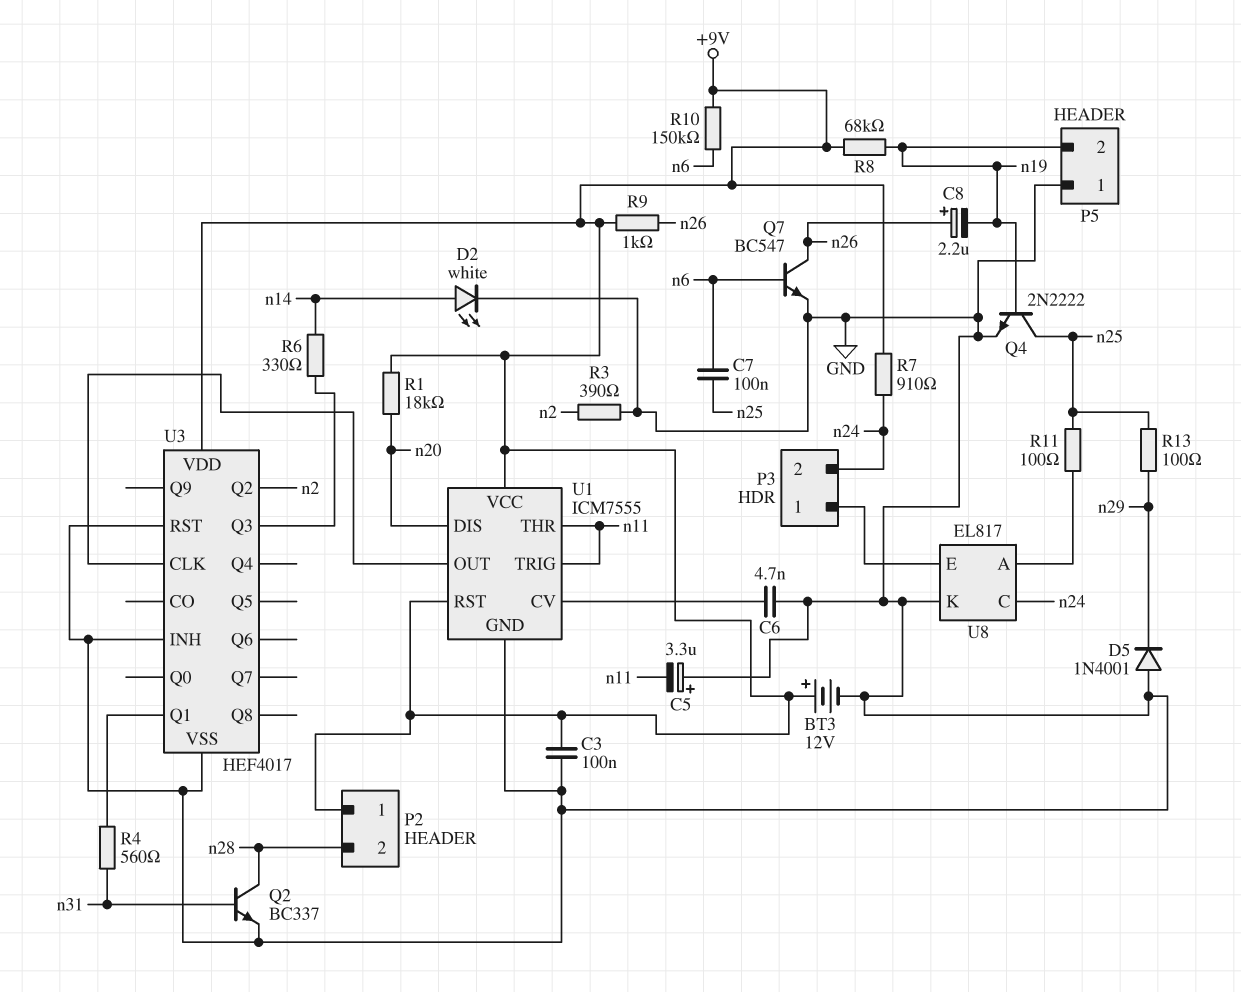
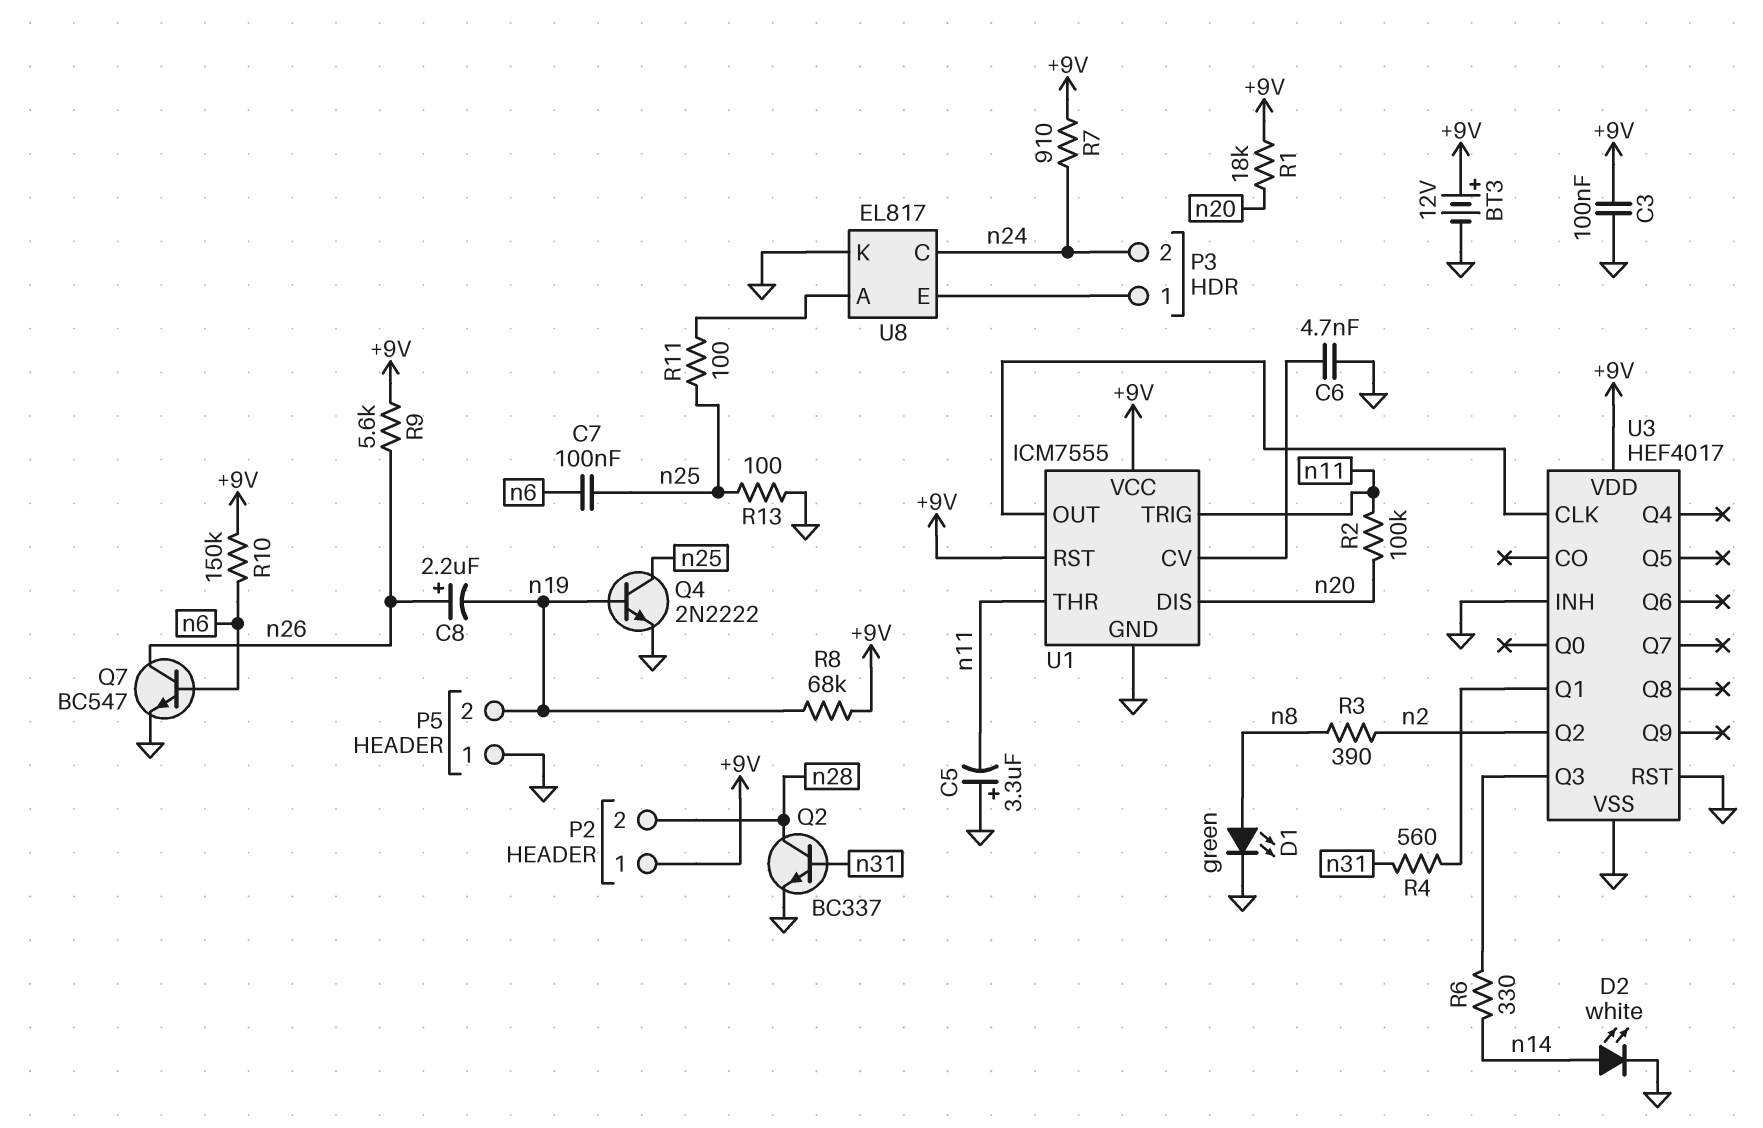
D1: none -> LED green (A n8, K GND)
D5: diode 1N4001 (A GND, K n29) -> none
R2: none -> 100k (n11, n20)
R3: 390 (GND, n2) -> 390 (n2, n8)
R9: 1k (+9V, n26) -> 5.6k (+9V, n26)
R13: 100 (n25, n29) -> 100 (GND, n25)

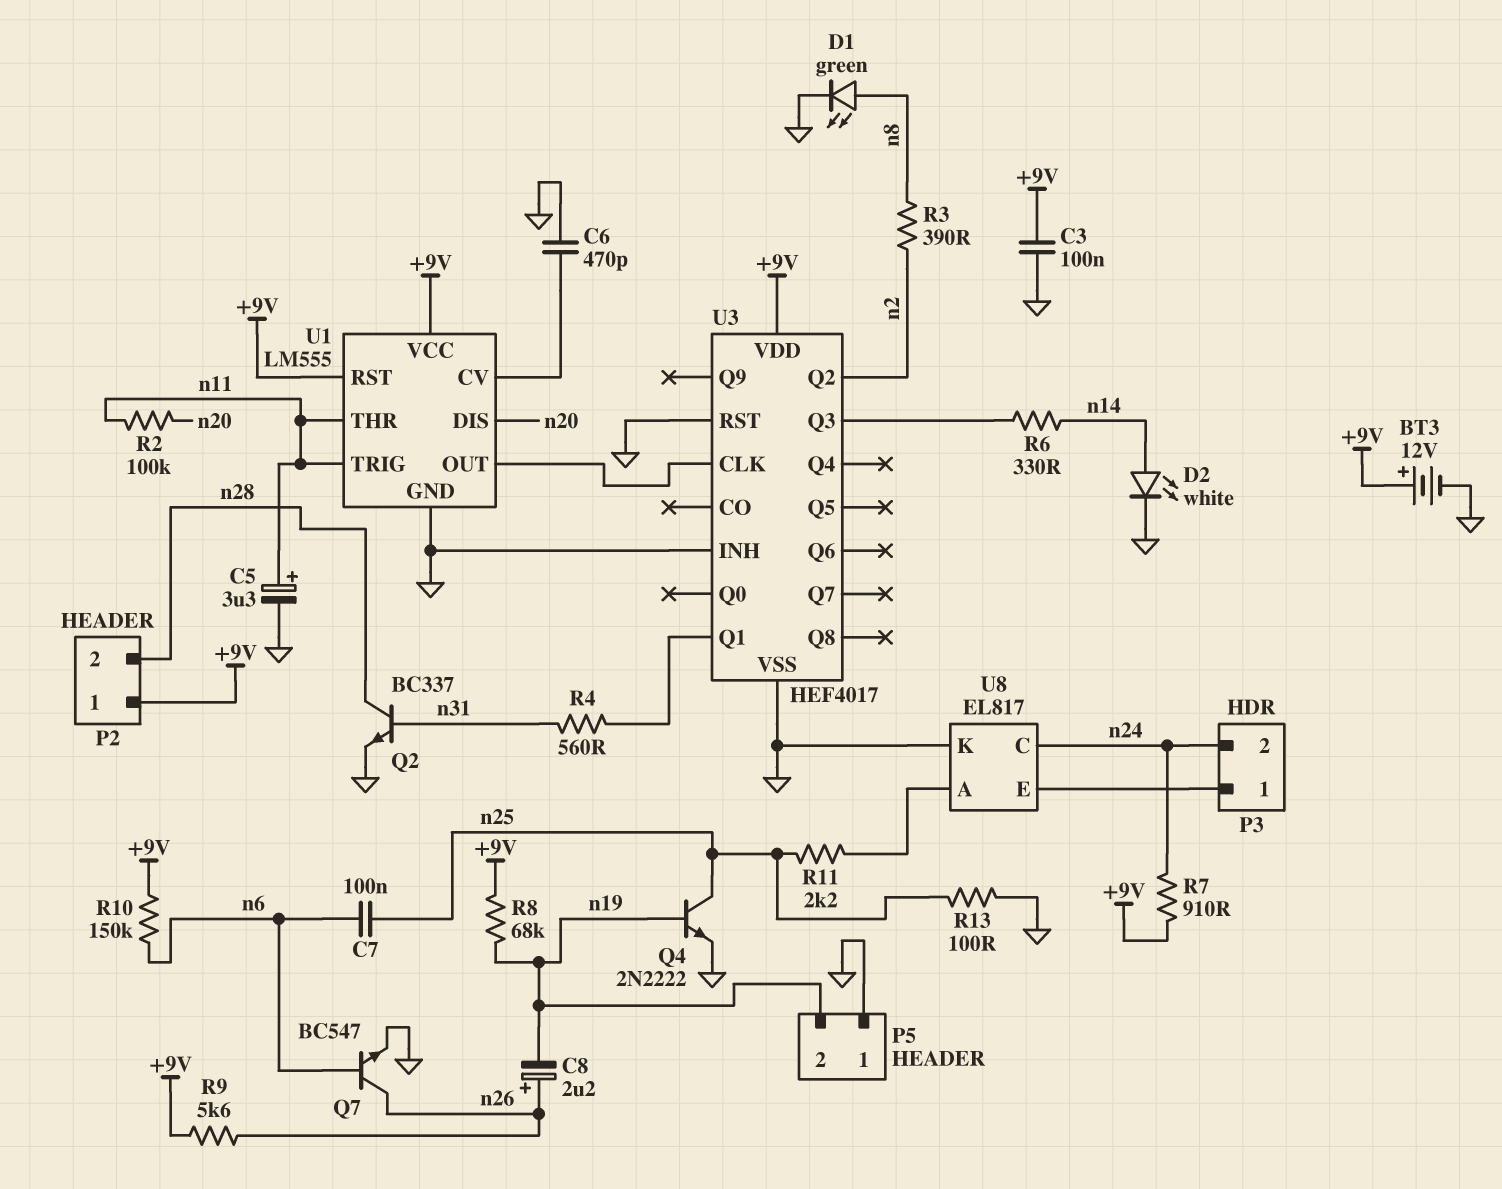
C5: 3.3uF (plus GND, minus n11) -> 3.3uF (plus n11, minus GND)
C6: 4.7nF (GND, U1/CV) -> 470pF (GND, U1/CV)
R1: 18k (+9V, n20) -> none
R11: 100 (U8/A, n25) -> 2.2k (U8/A, n25)
U1: ICM7555 -> LM555

